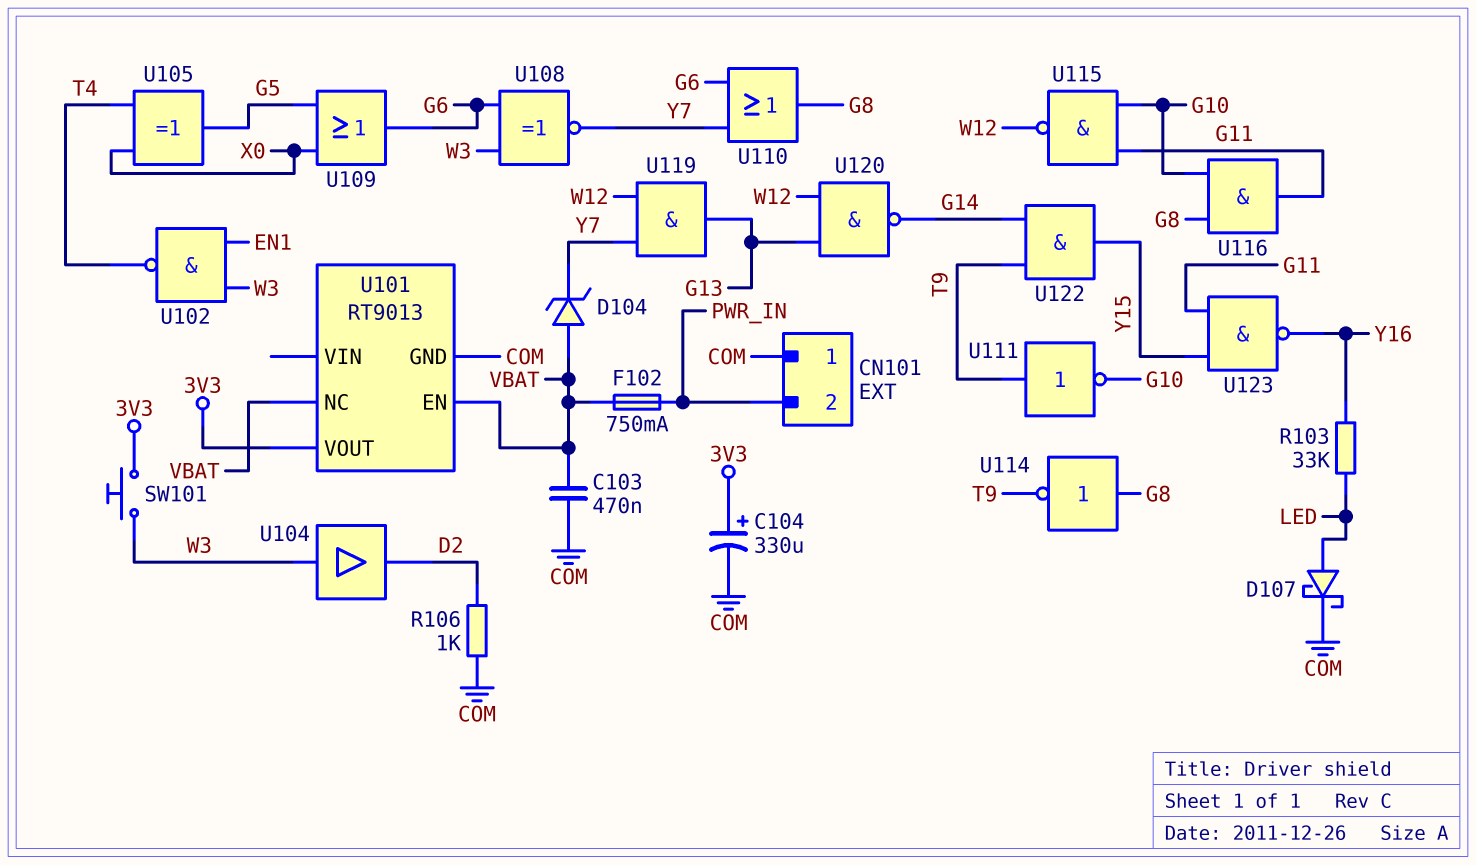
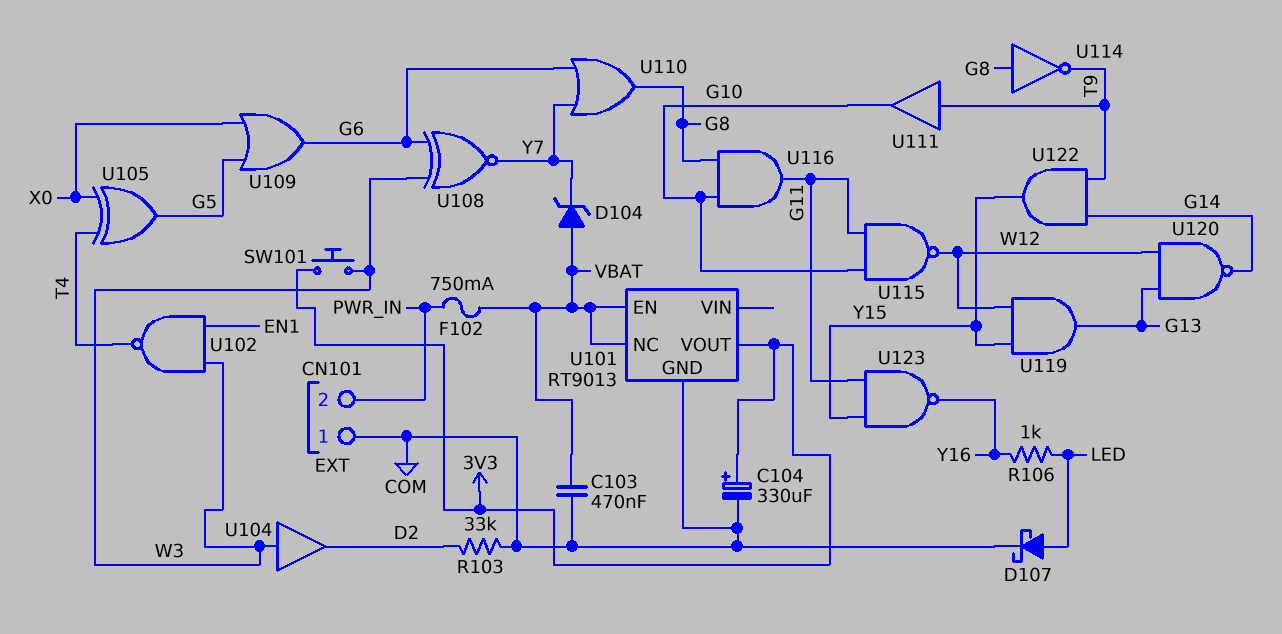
R103: 33k (LED, Y16) -> 33k (COM, D2)
R106: 1k (COM, D2) -> 1k (LED, Y16)
U111: NOT (in T9, out G10) -> buffer (in T9, out G10)
U119: AND (in W12, in Y7, out G13) -> AND (in W12, in Y15, out G13)

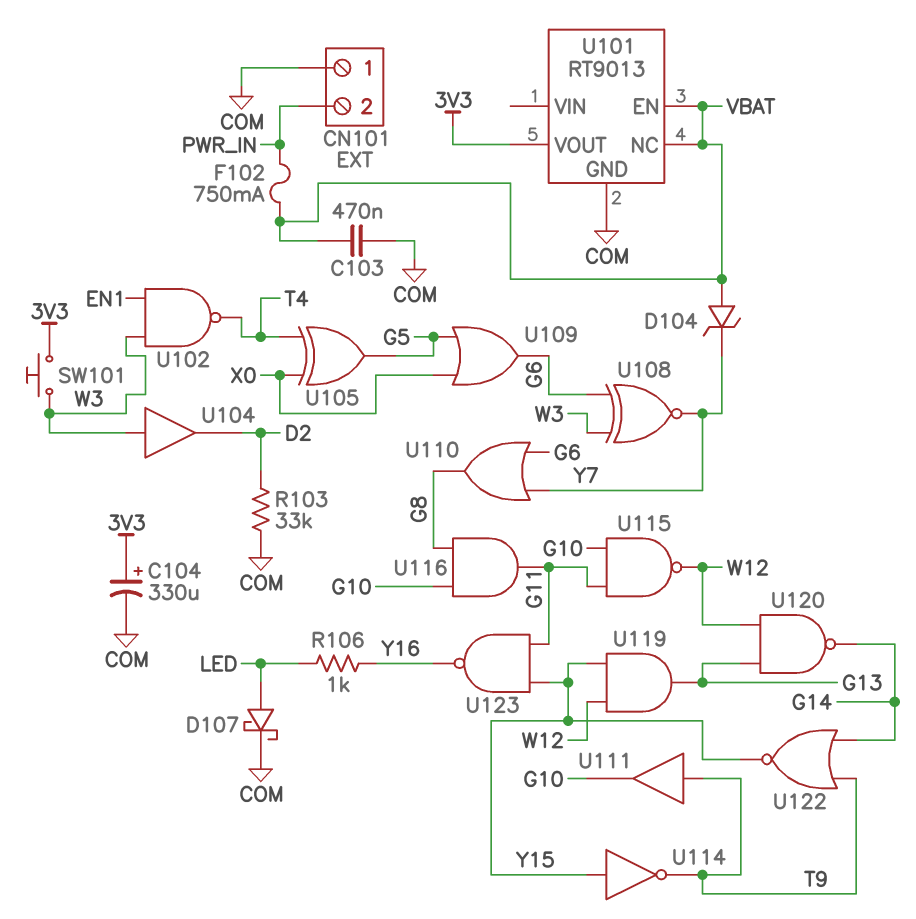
U114: NOT (in G8, out T9) -> NOT (in Y15, out T9)
U122: AND (in G14, in T9, out Y15) -> NOR (in G14, in T9, out Y15)

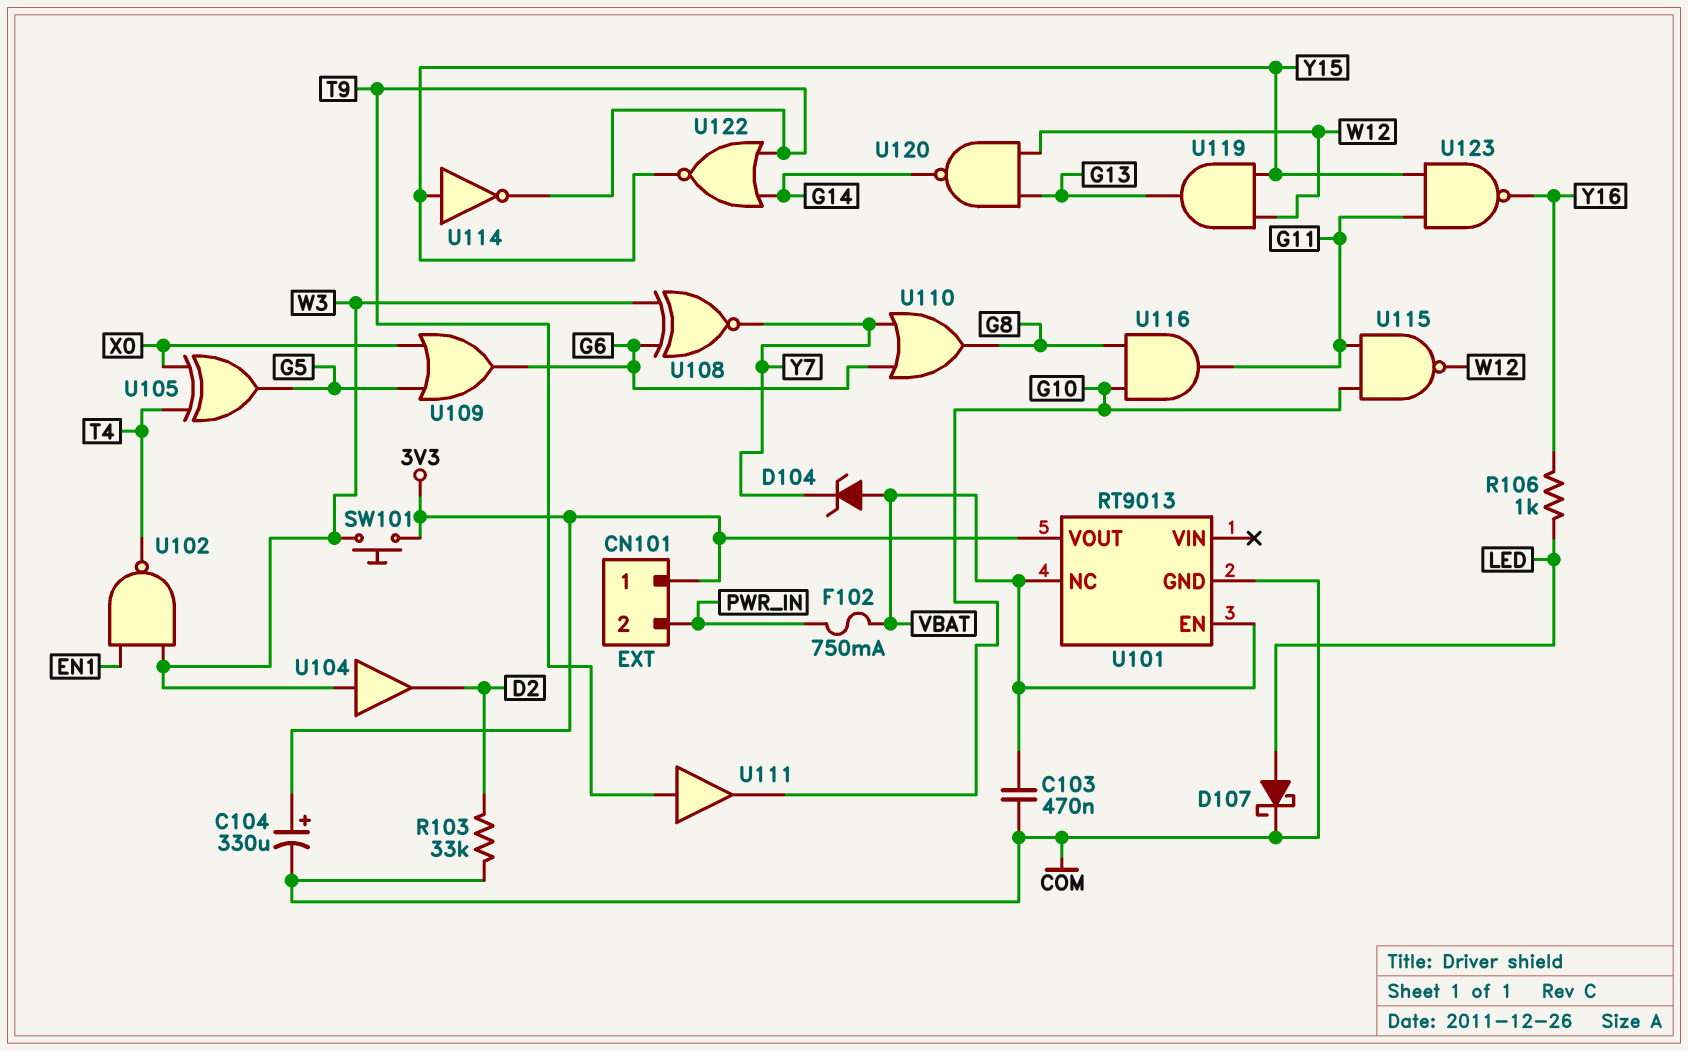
CN101 pin 1: COM -> 3V3

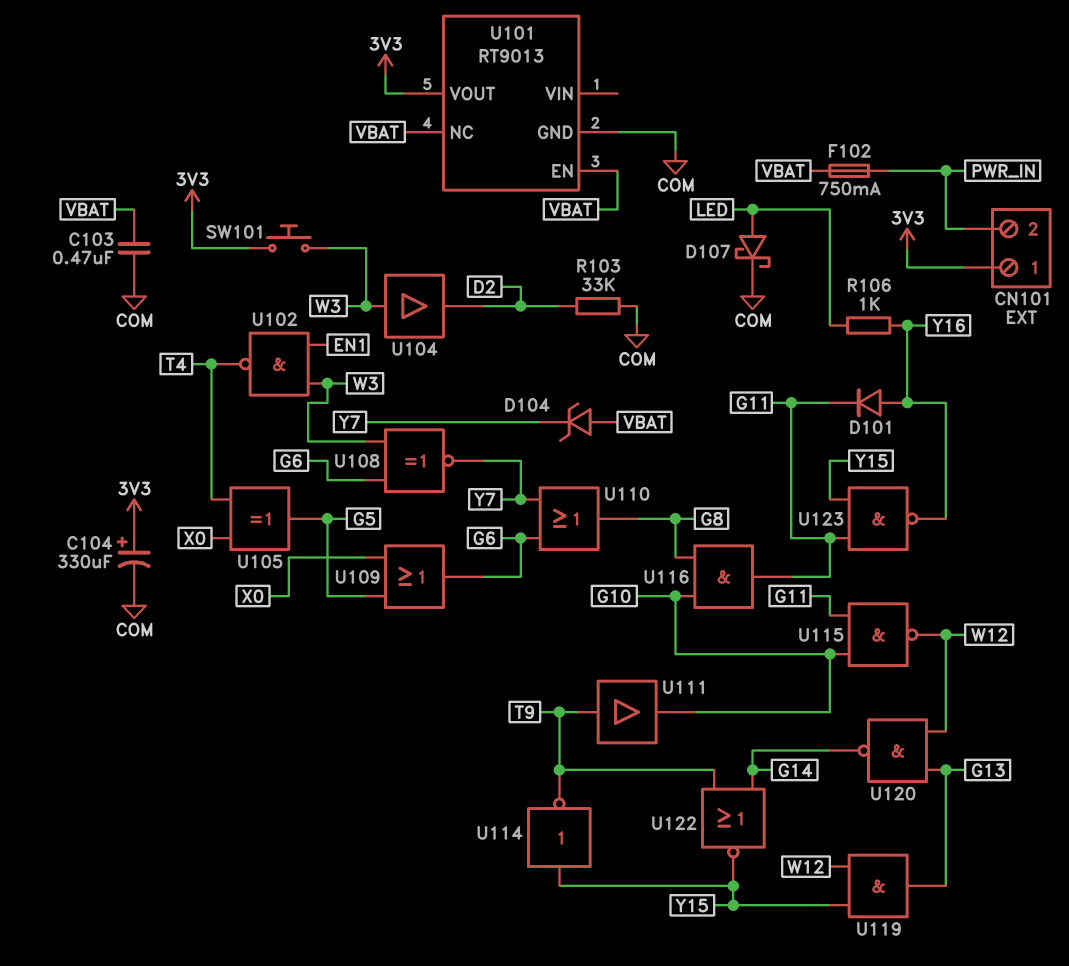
D101: none -> diode (A Y16, K G11)

